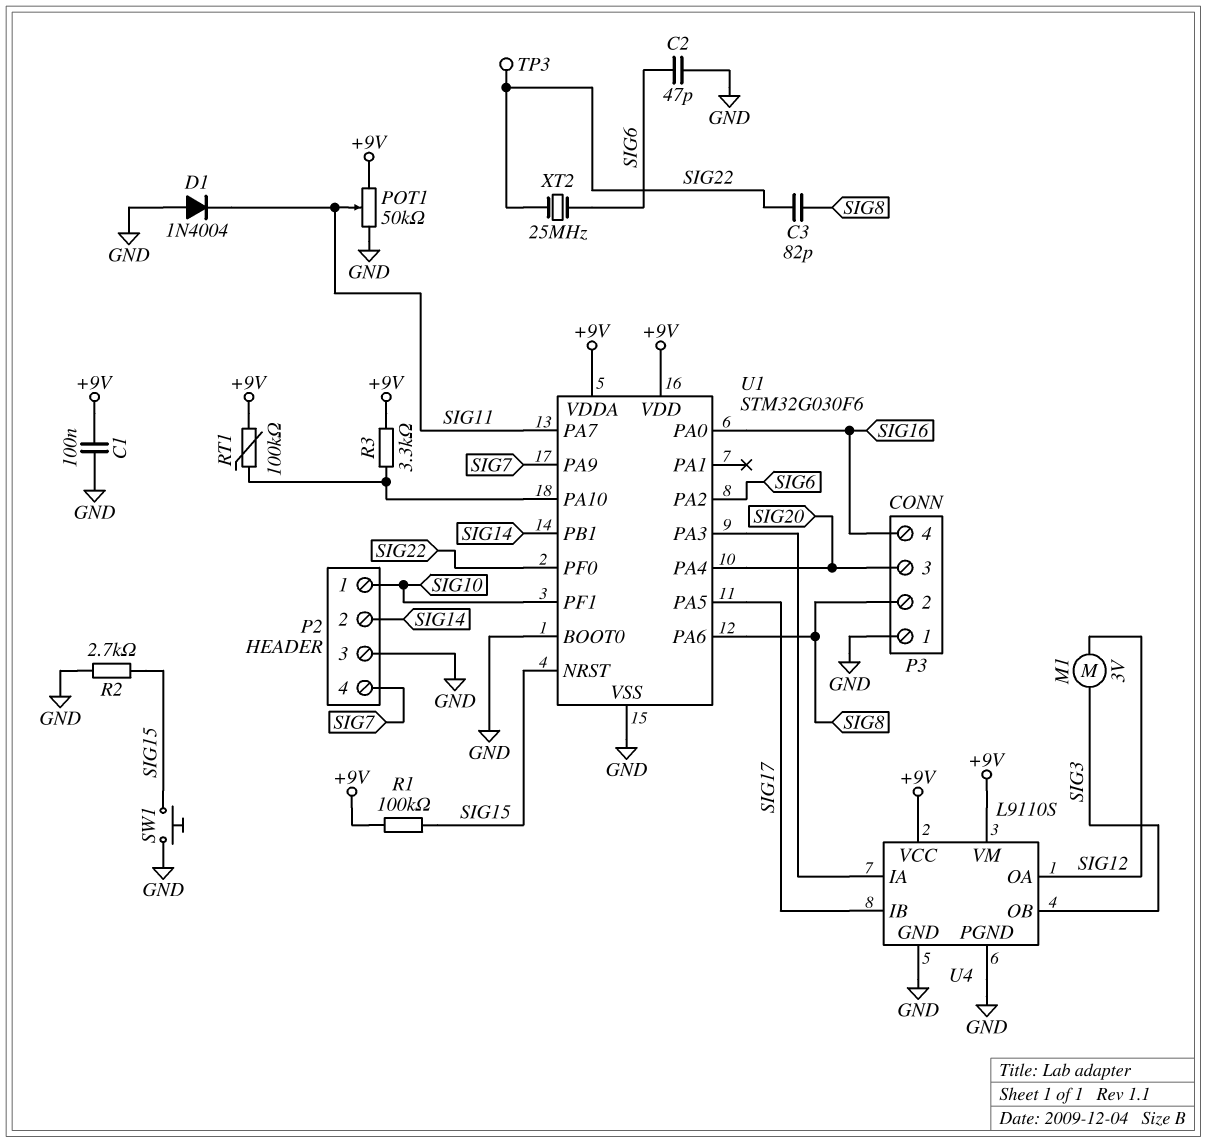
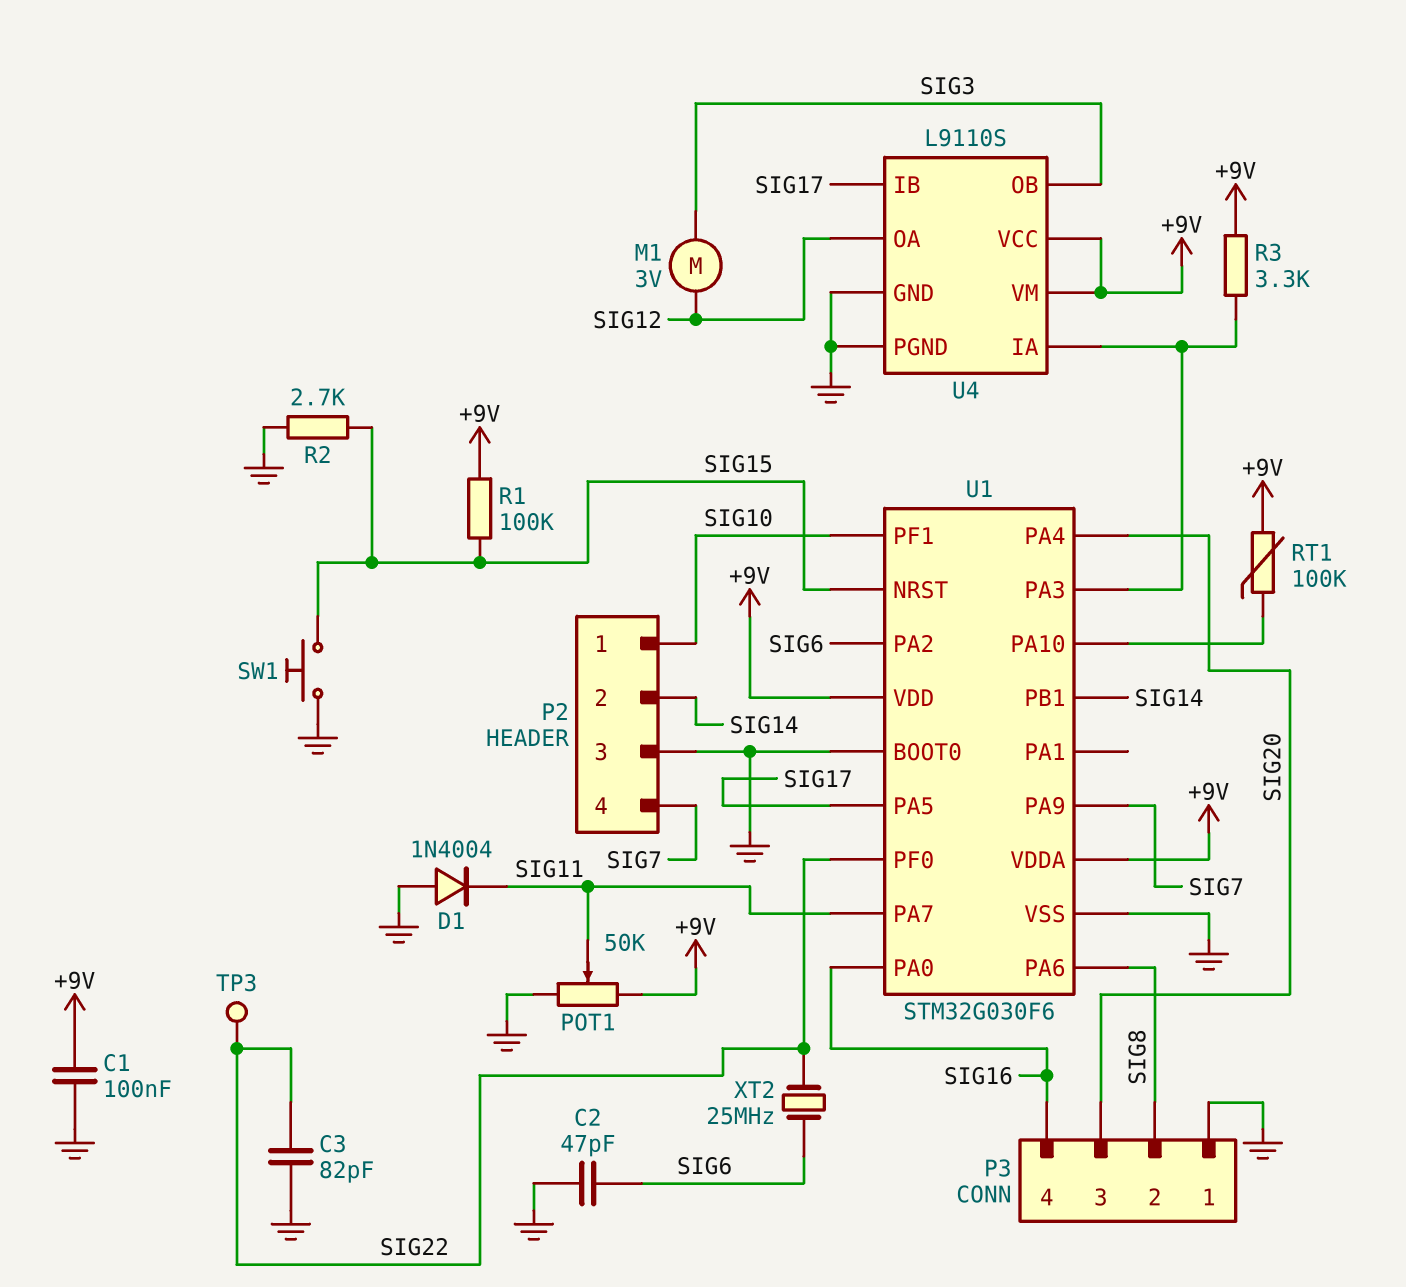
C3: 82pF (SIG8, SIG22) -> 82pF (GND, SIG22)
R3: 3.3k (+9V, U1/PA10) -> 3.3k (+9V, U1/PA3)

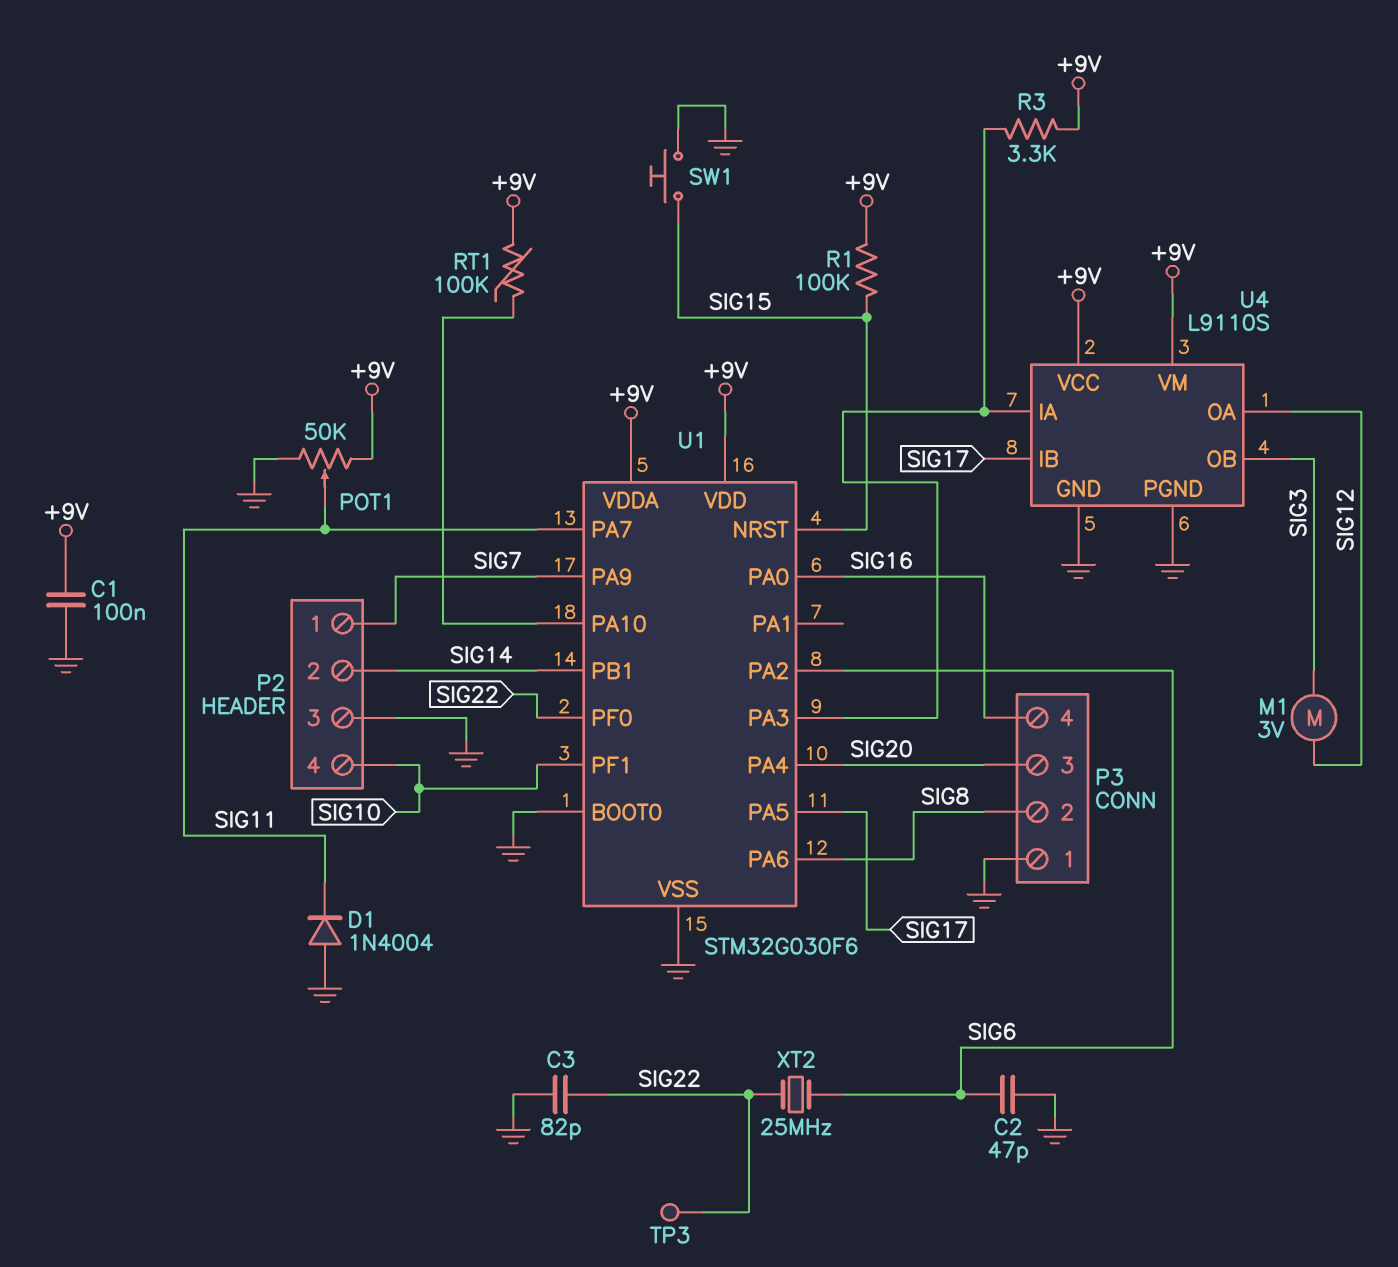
P2 pin 1: SIG10 -> SIG7
P2 pin 4: SIG7 -> SIG10
R2: 2.7k (GND, SIG15) -> none

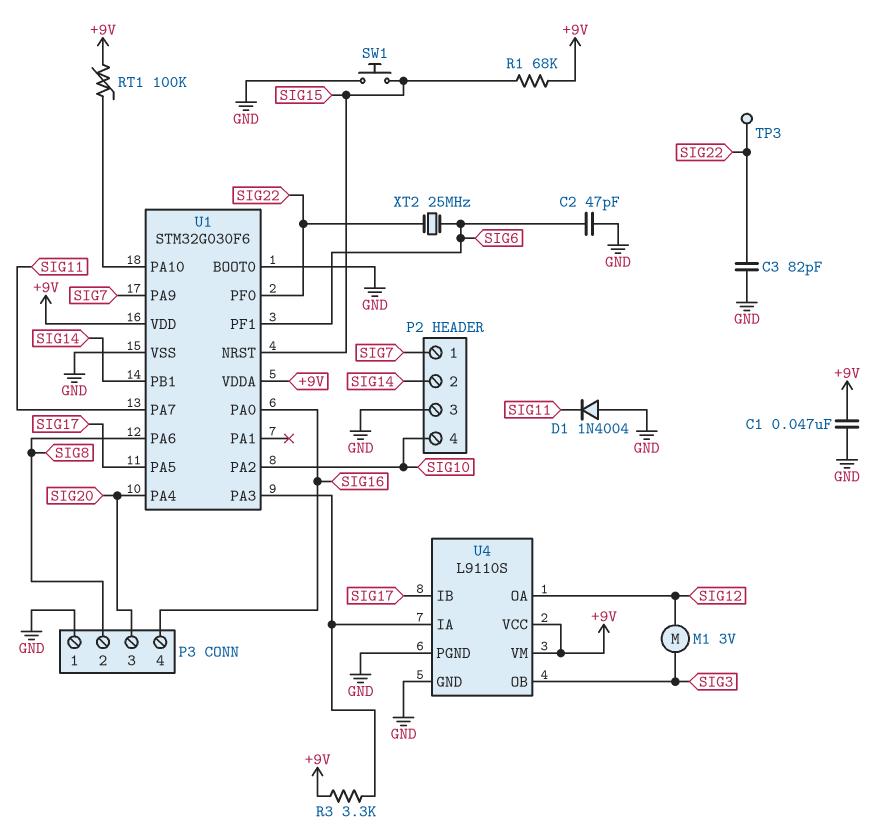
C1: 100nF (+9V, GND) -> 47nF (+9V, GND)
POT1: 50k (+9V, GND, wiper SIG11) -> none
R1: 100k (+9V, SIG15) -> 68k (+9V, SIG15)
U1 pin PA2: SIG6 -> SIG10
U1 pin PF1: SIG10 -> SIG6

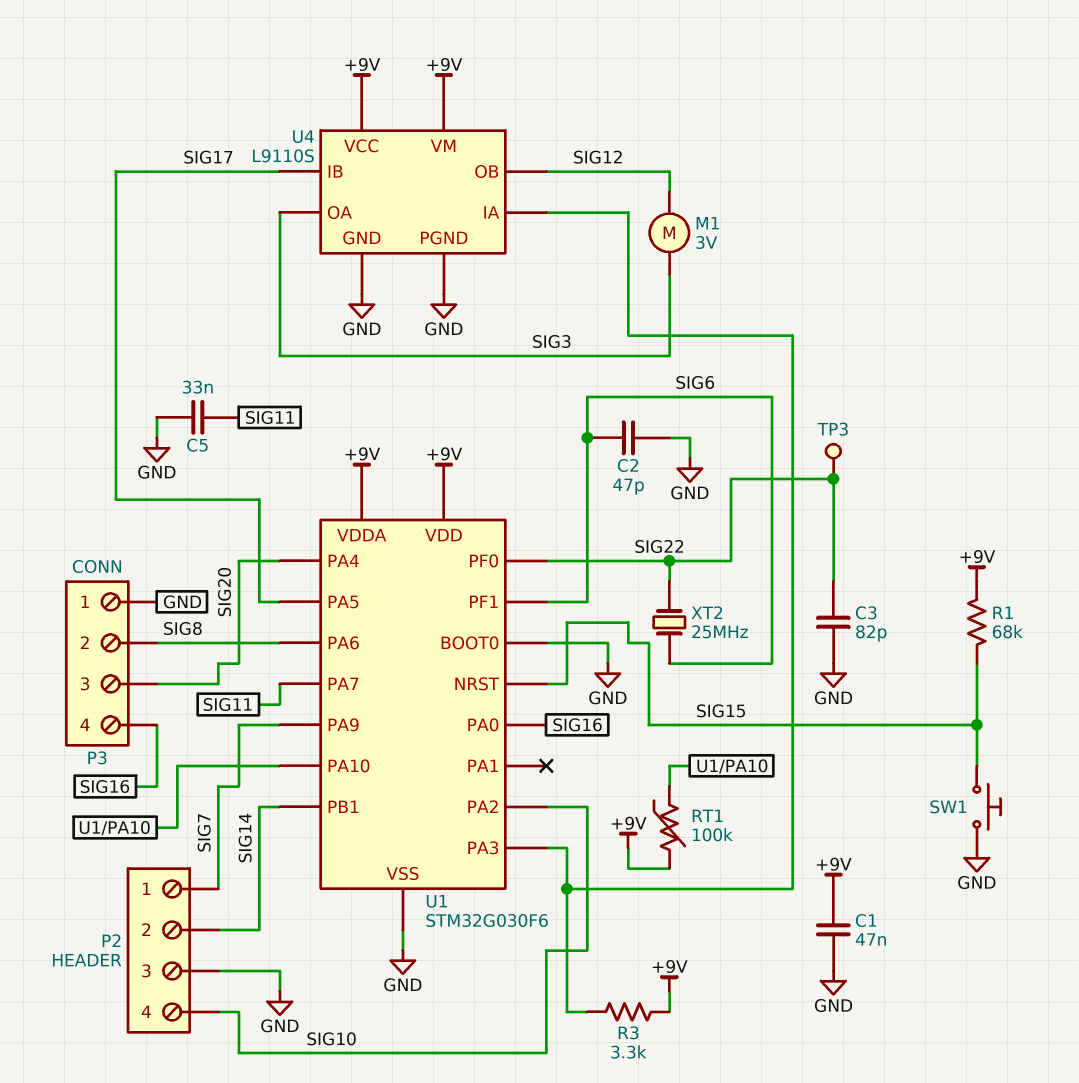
C5: none -> 33nF (GND, SIG11)
D1: diode 1N4004 (A GND, K SIG11) -> none
U4 pin OA: SIG12 -> SIG3
U4 pin OB: SIG3 -> SIG12

